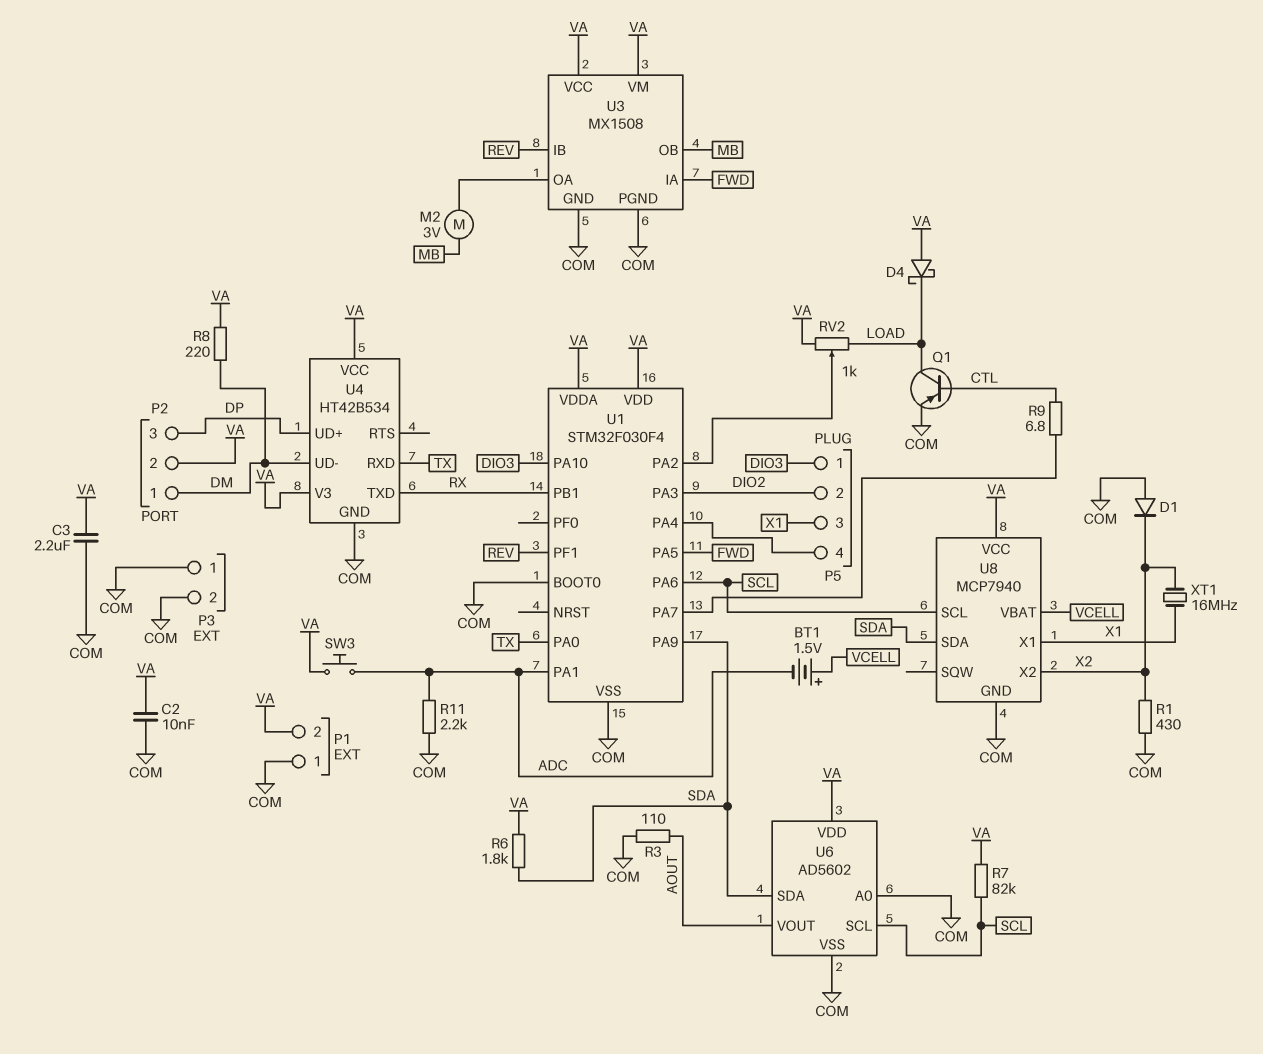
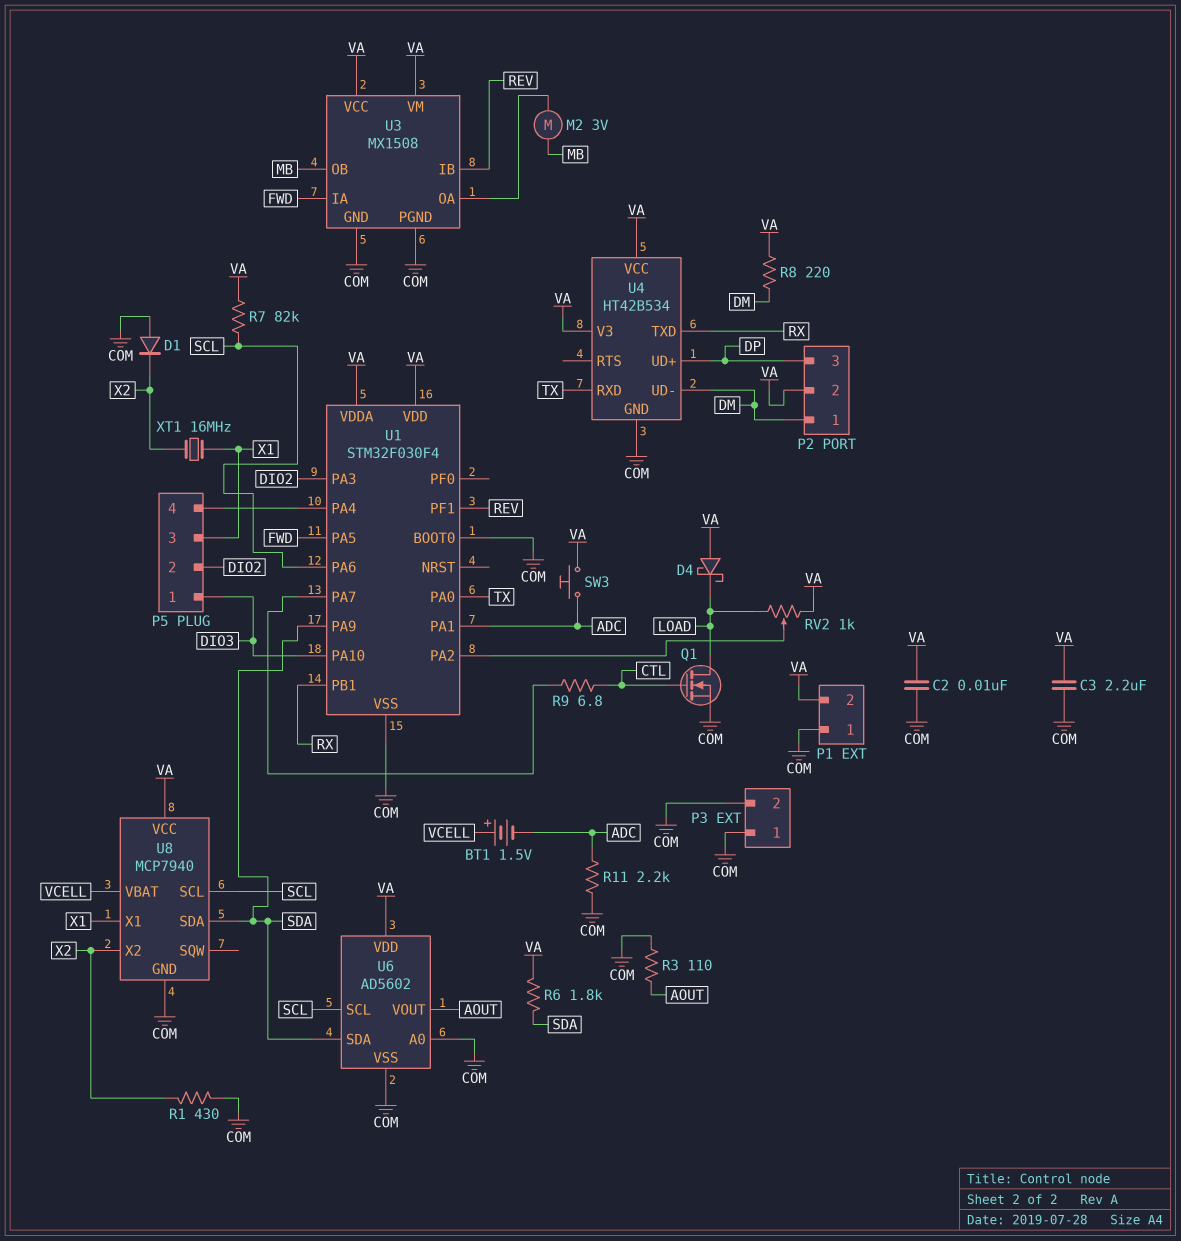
Q1: PNP (B CTL, C LOAD, E COM) -> NMOS (G CTL, D LOAD, S COM)

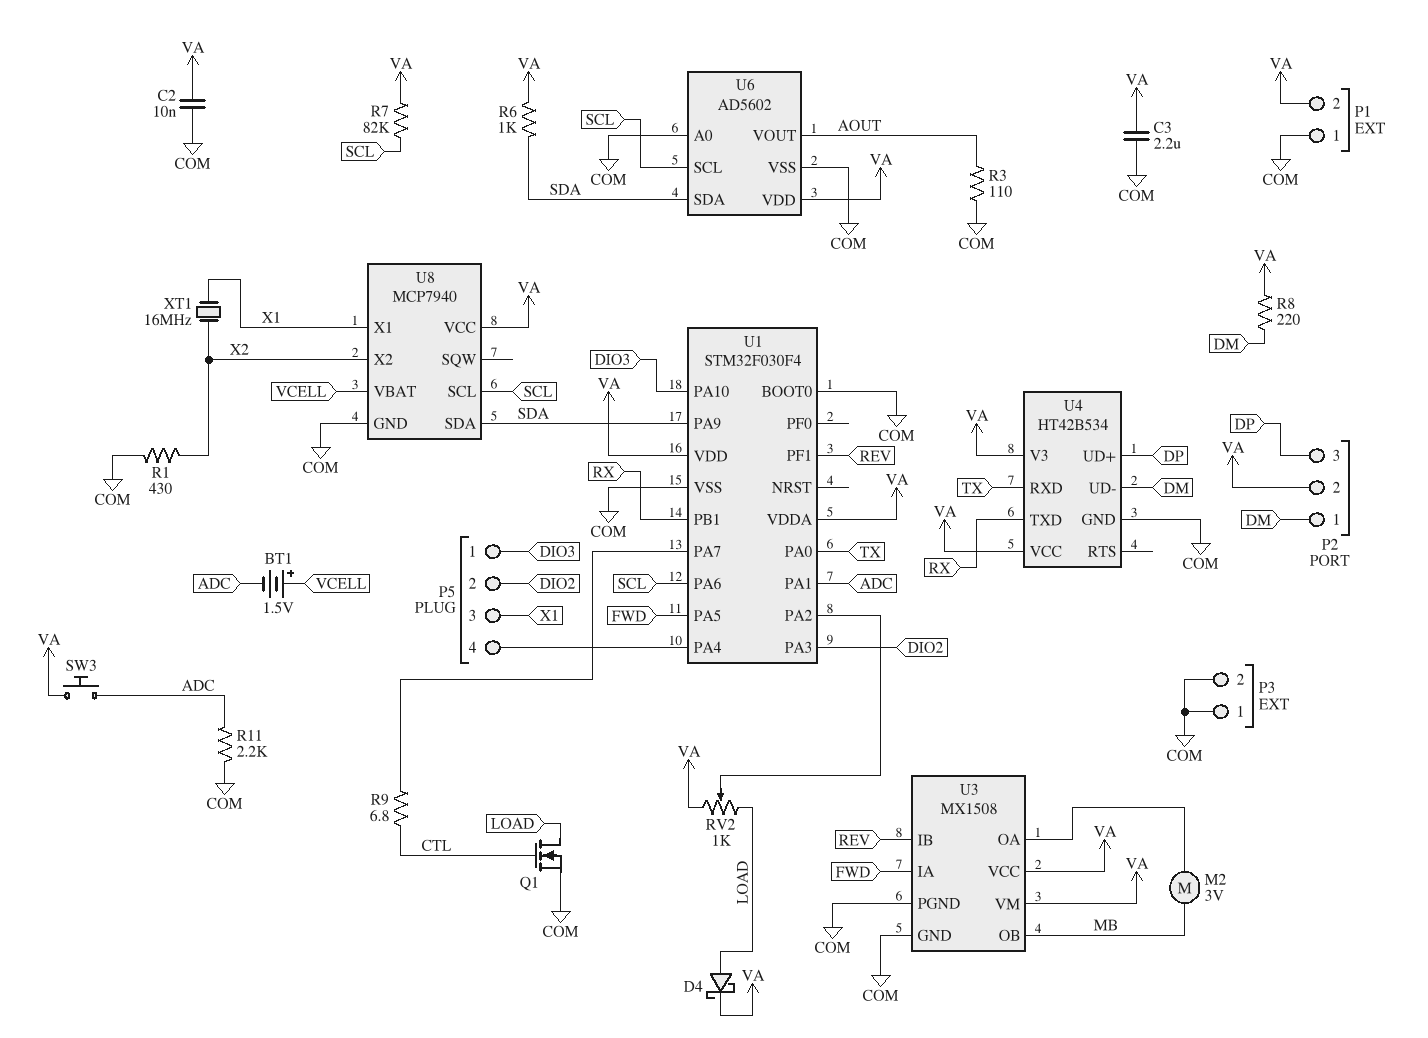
D1: diode (A COM, K X2) -> none
D4: schottky (A VA, K LOAD) -> schottky (A LOAD, K VA)
R6: 1.8k (SDA, VA) -> 1k (SDA, VA)

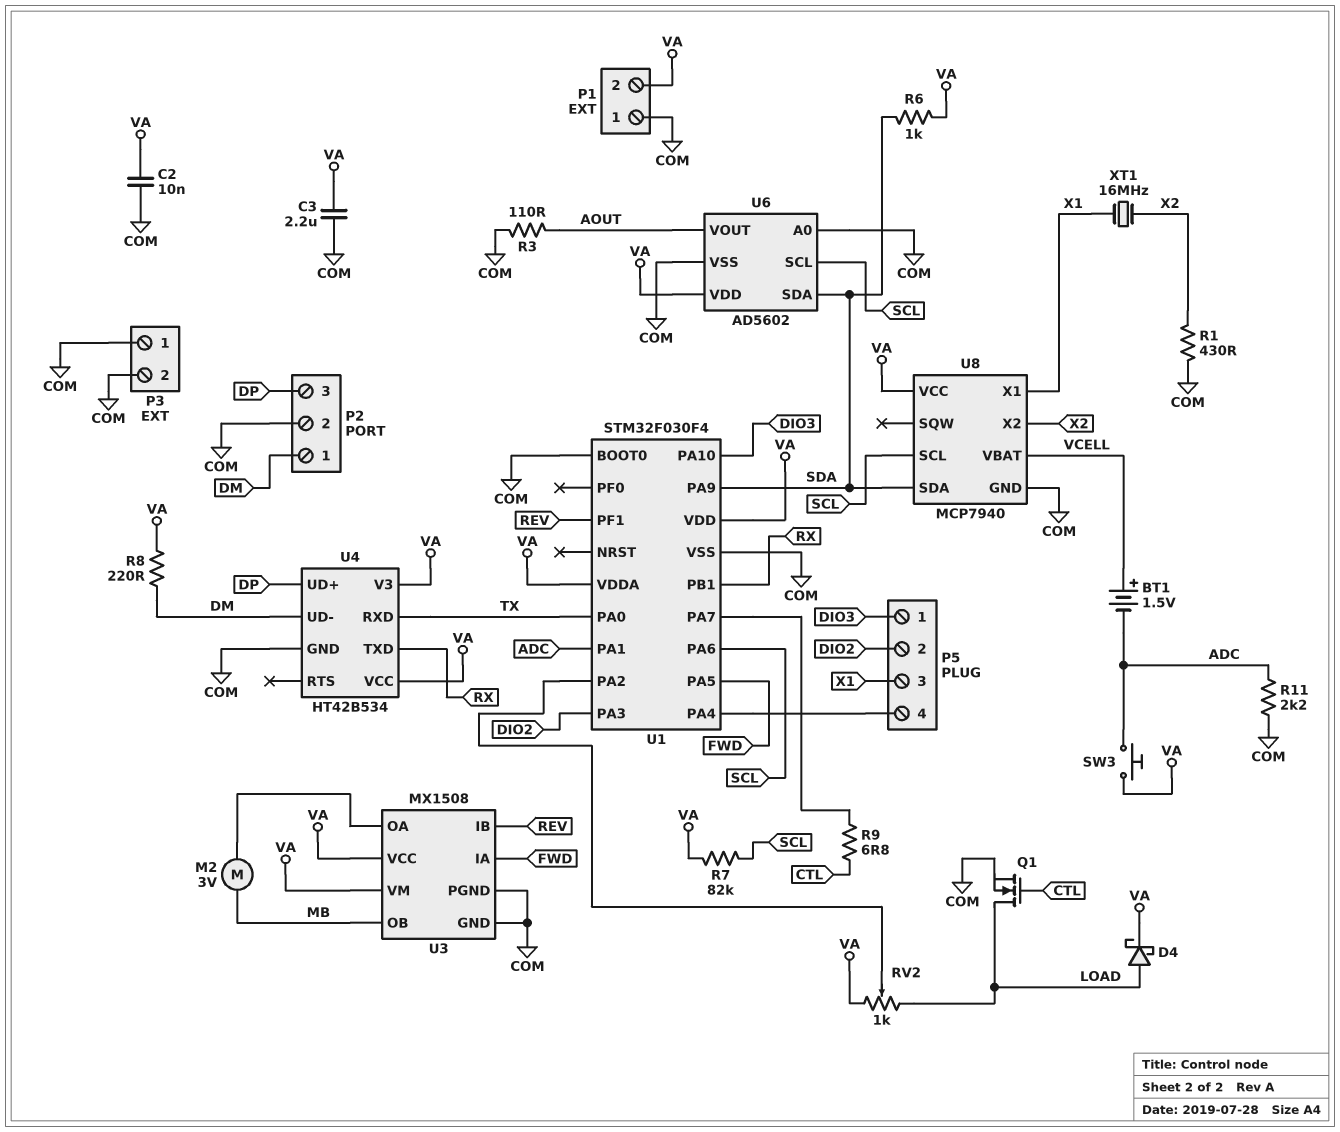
P2 pin 2: VA -> COM

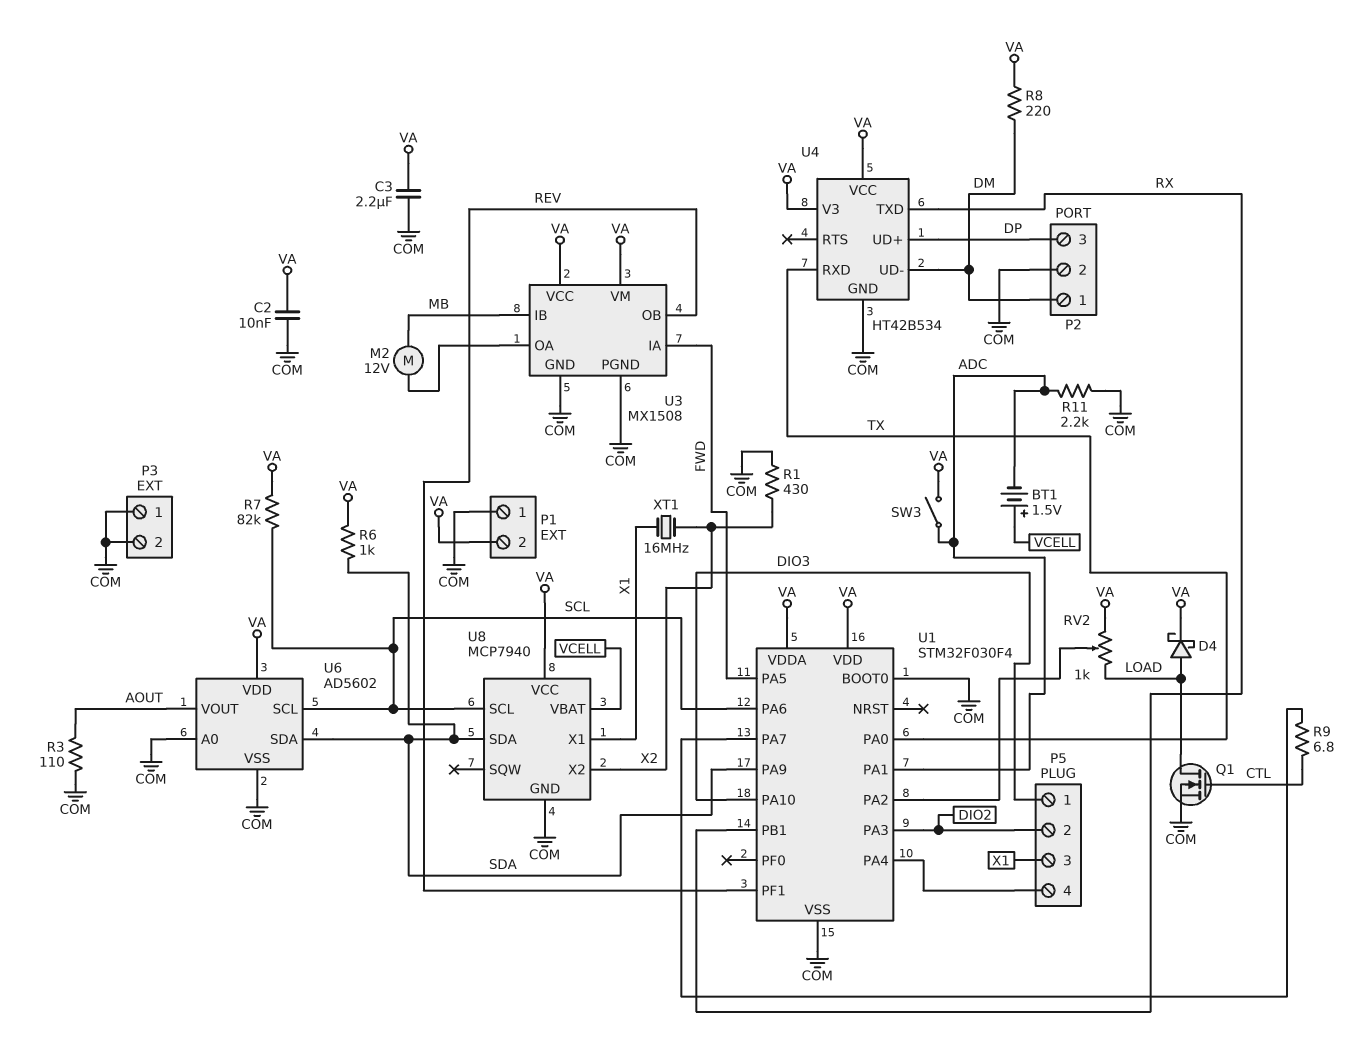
M2: motor 3V (MB, U3/OA) -> motor 12V (MB, U3/OA)
SW3: button (ADC, VA) -> switch (ADC, VA)
U3 pin IB: REV -> MB
U3 pin OB: MB -> REV

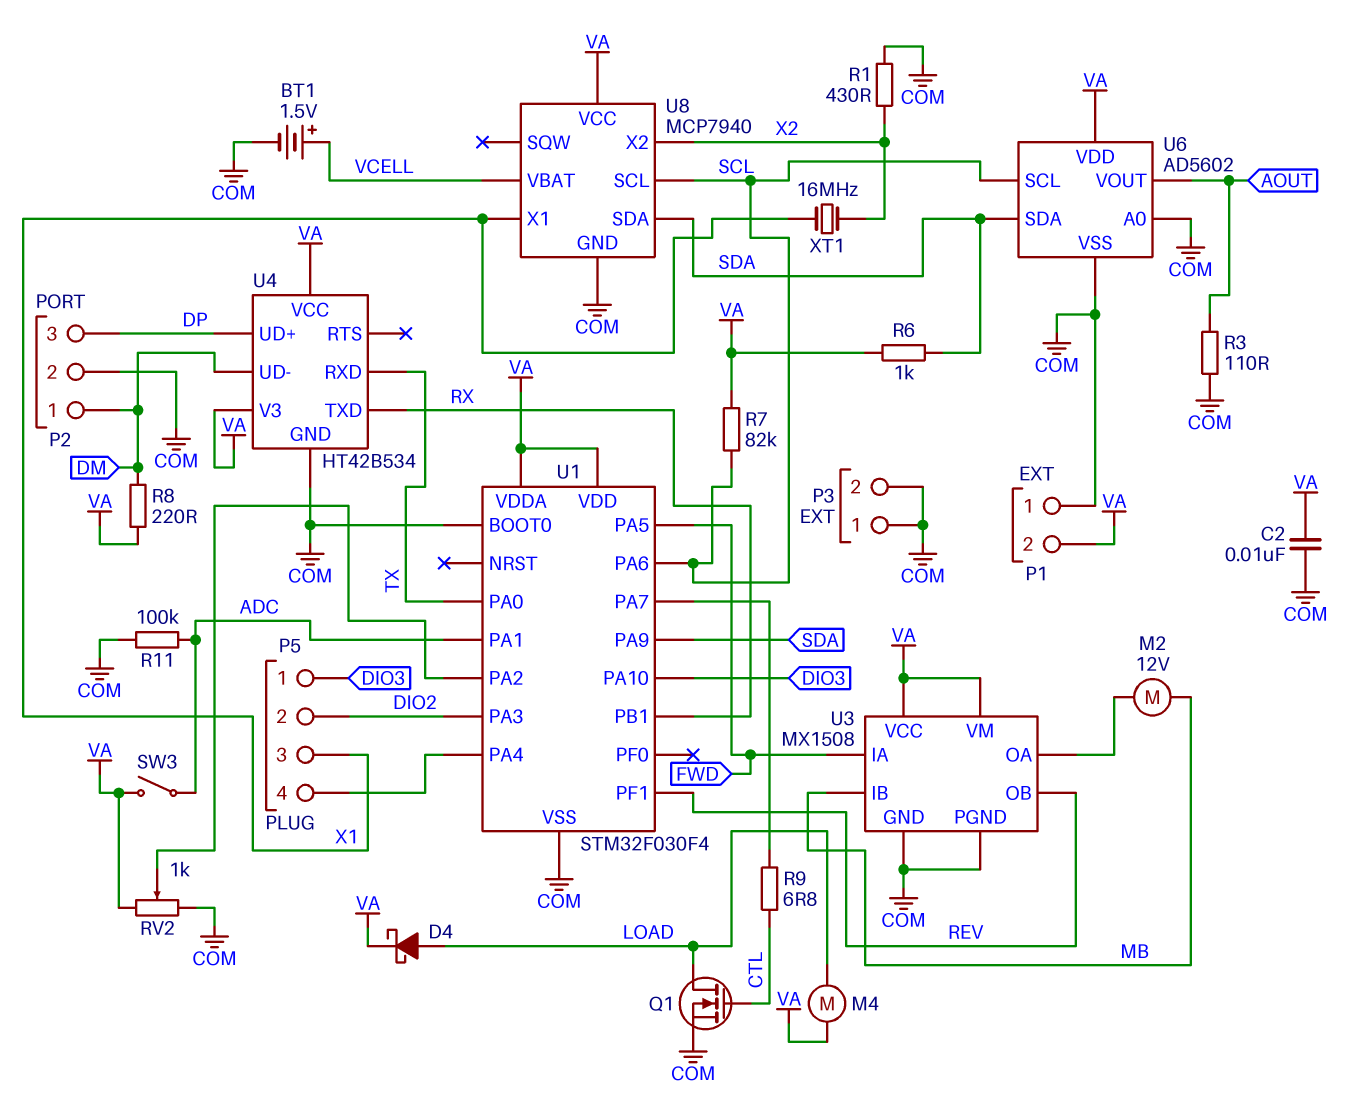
BT1: 1.5V (plus VCELL, minus ADC) -> 1.5V (plus VCELL, minus COM)
C3: 2.2uF (COM, VA) -> none
M4: none -> motor (LOAD, VA)
R11: 2.2k (ADC, COM) -> 100k (ADC, COM)
RV2: 1k (LOAD, VA, wiper U1/PA2) -> 1k (COM, VA, wiper U1/PA2)

